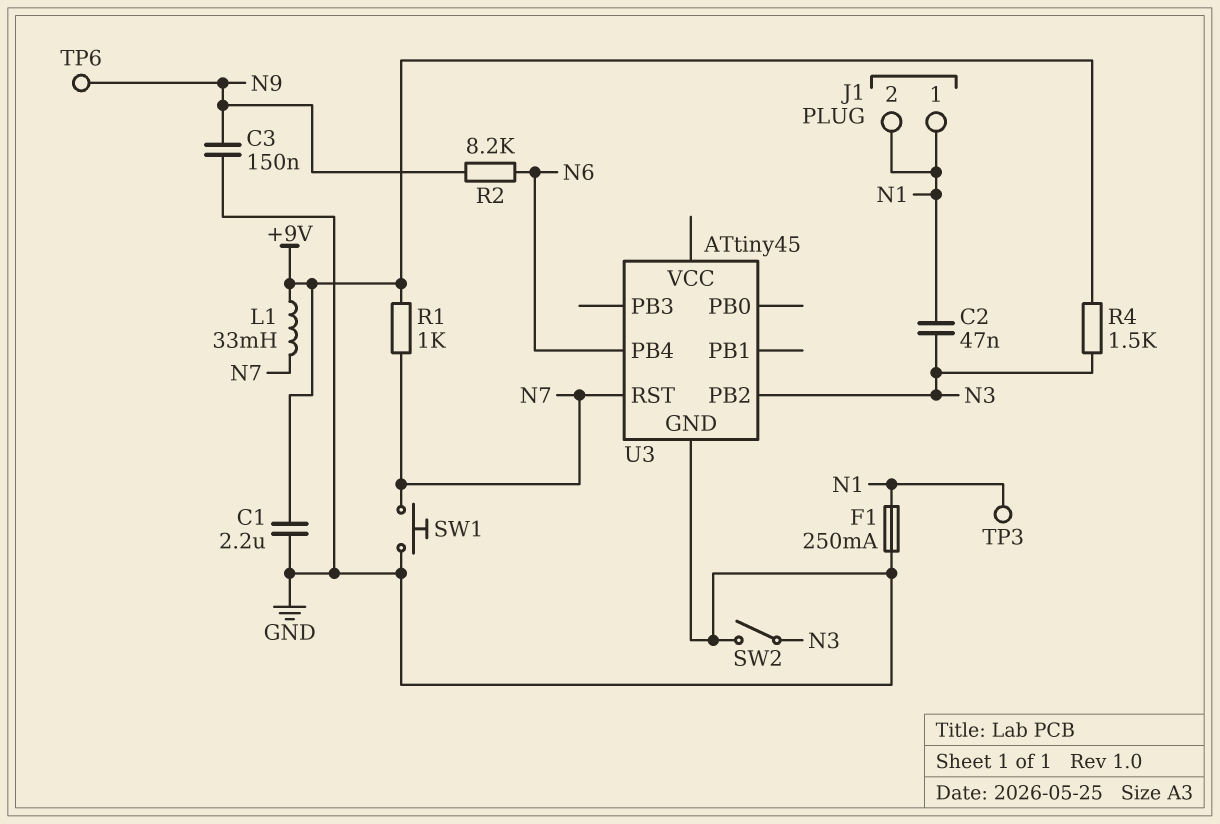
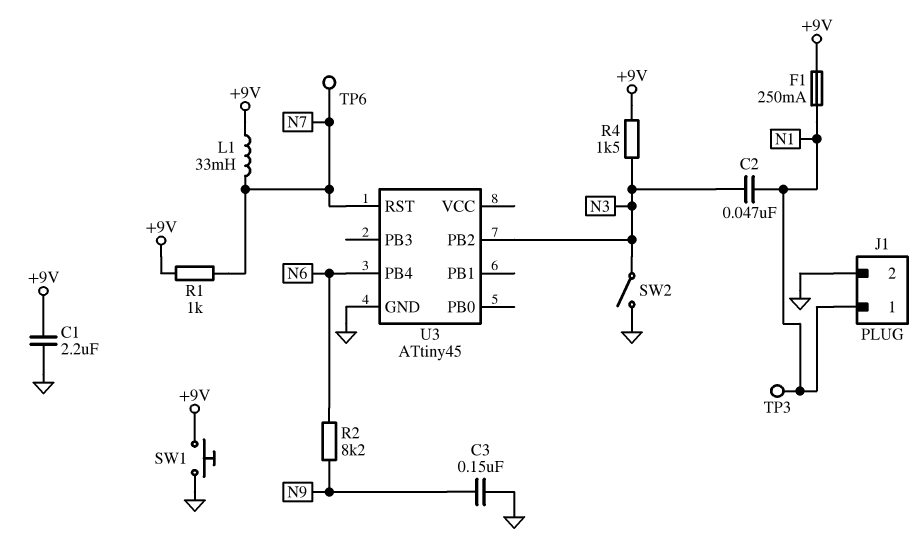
F1: 250mA (GND, N1) -> 250mA (+9V, N1)
J1 pin 2: N1 -> GND
SW1: button (GND, N7) -> button (+9V, GND)
TP6: test point (N9) -> test point (N7)

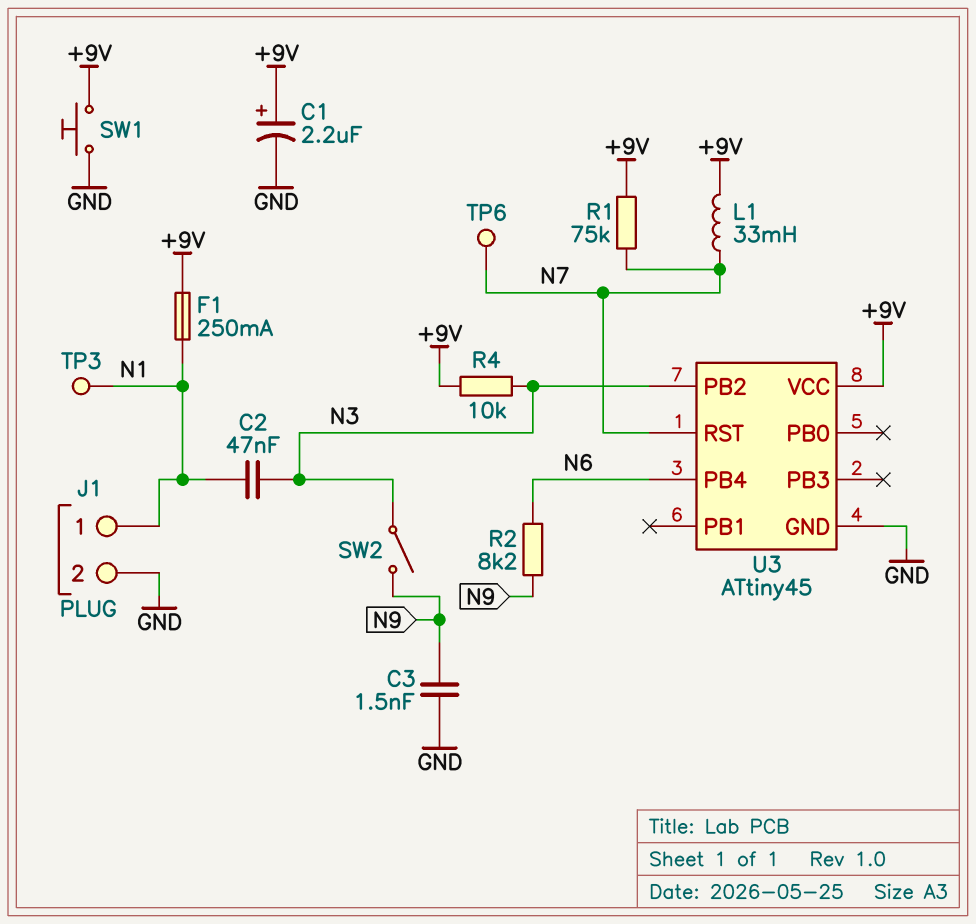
C1: 2.2uF (+9V, GND) -> 2.2uF (plus +9V, minus GND)
C3: 150nF (GND, N9) -> 1.5nF (GND, N9)
R1: 1k (+9V, N7) -> 75k (+9V, N7)
R4: 1.5k (+9V, N3) -> 10k (+9V, N3)
SW2: switch (GND, N3) -> switch (N3, N9)
U3 pin VCC: none -> +9V

